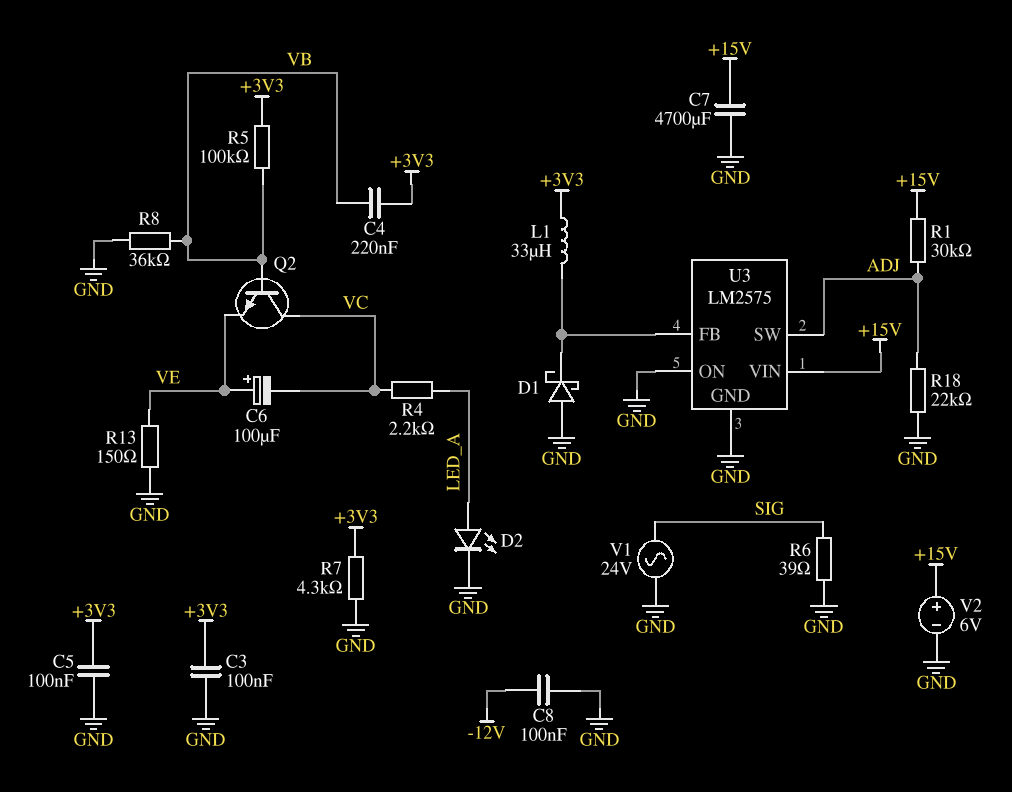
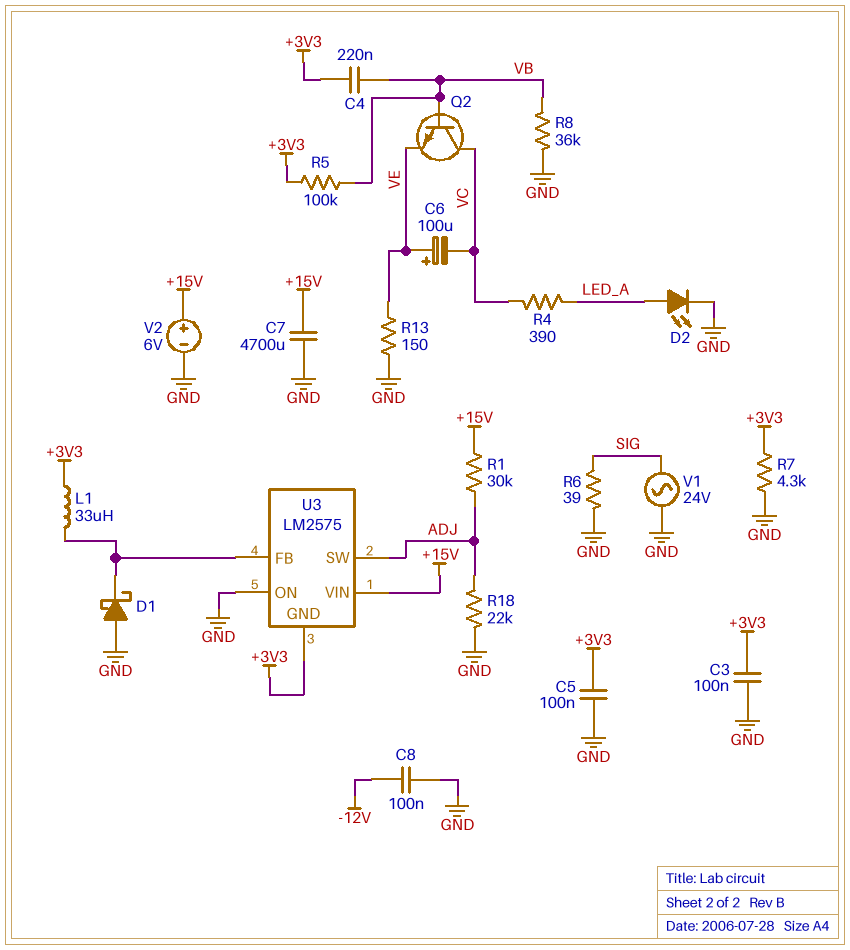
R4: 2.2k (LED_A, VC) -> 390 (LED_A, VC)
U3 pin GND: GND -> +3V3

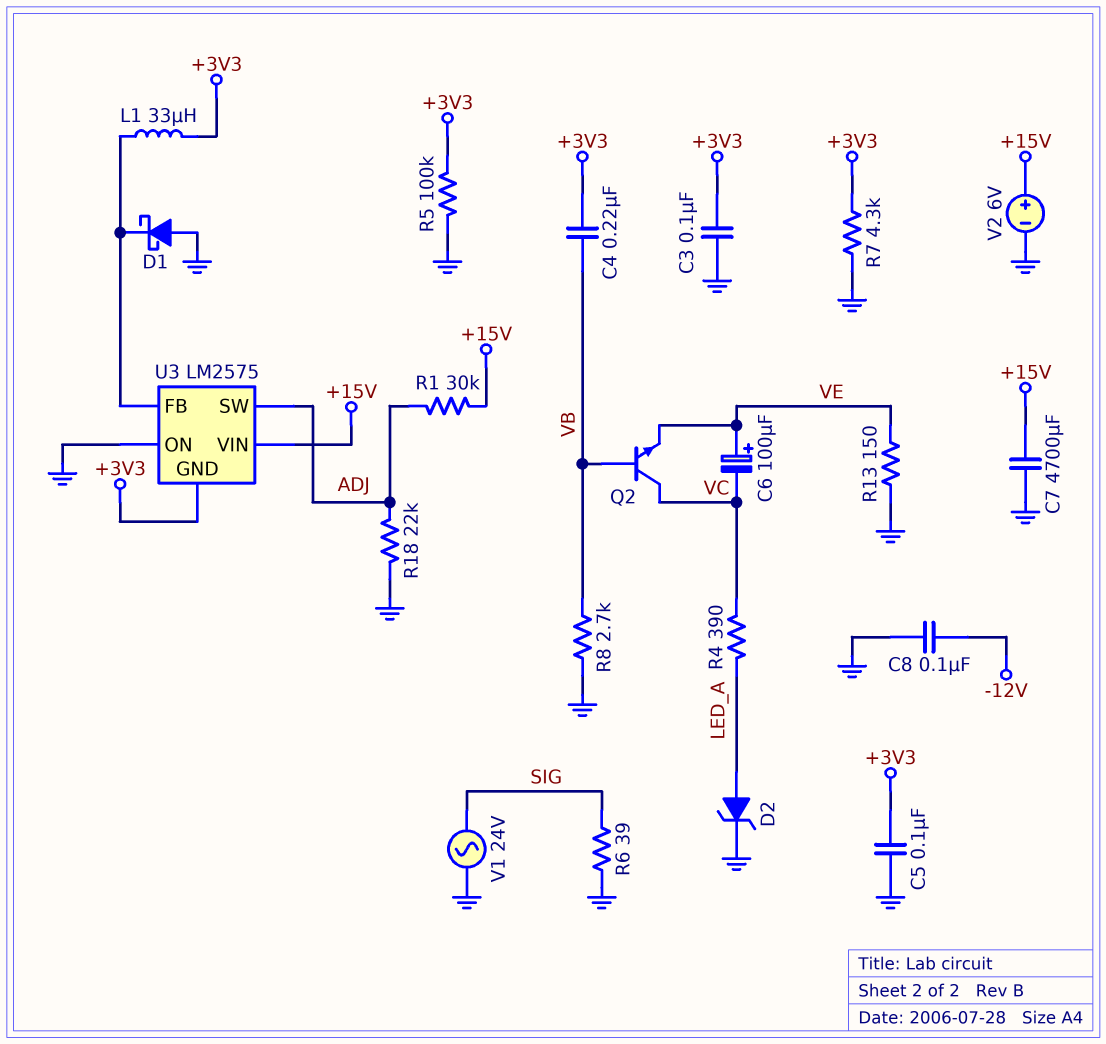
D2: LED (A LED_A, K GND) -> zener (A LED_A, K GND)
R5: 100k (+3V3, VB) -> 100k (+3V3, GND)
R8: 36k (GND, VB) -> 2.7k (GND, VB)

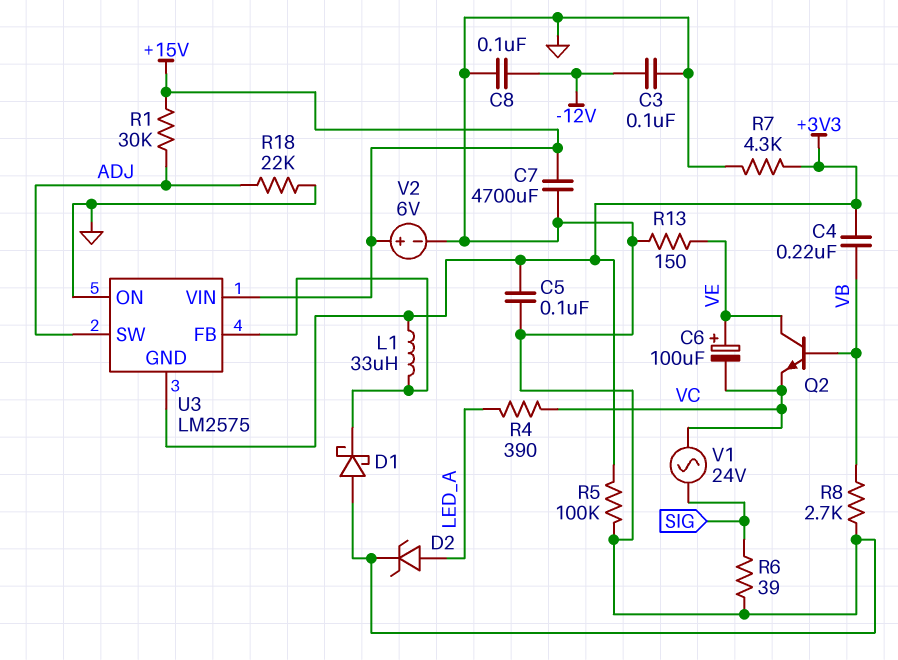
C3: 100nF (+3V3, GND) -> 100nF (-12V, GND)
Q2: NPN (B VB, C VC, E VE) -> NPN (B VB, C VE, E VC)
V1: AC 24V (GND, SIG) -> AC 24V (SIG, VC)

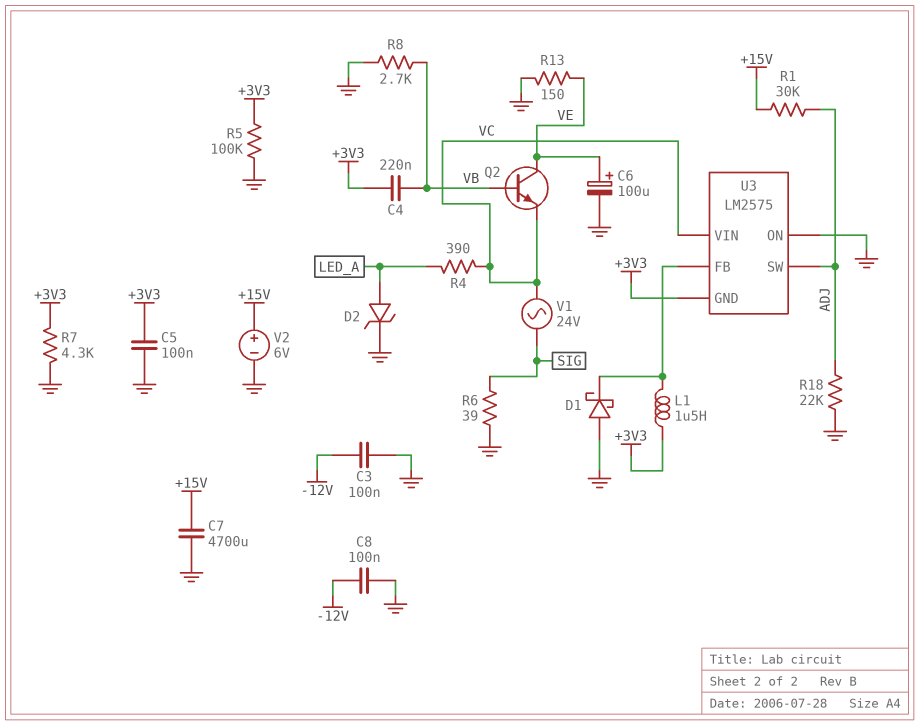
C6: 100uF (plus VE, minus VC) -> 100uF (plus VE, minus GND)
L1: 33uH (+3V3, U3/FB) -> 1.5uH (+3V3, U3/FB)
U3 pin VIN: +15V -> VC

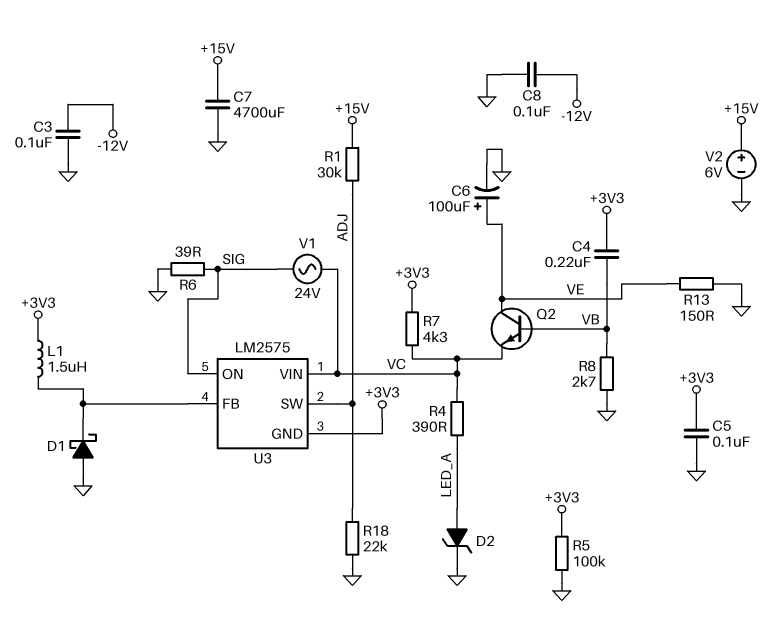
R7: 4.3k (+3V3, GND) -> 4.3k (+3V3, VC)
U3 pin ON: GND -> SIG

